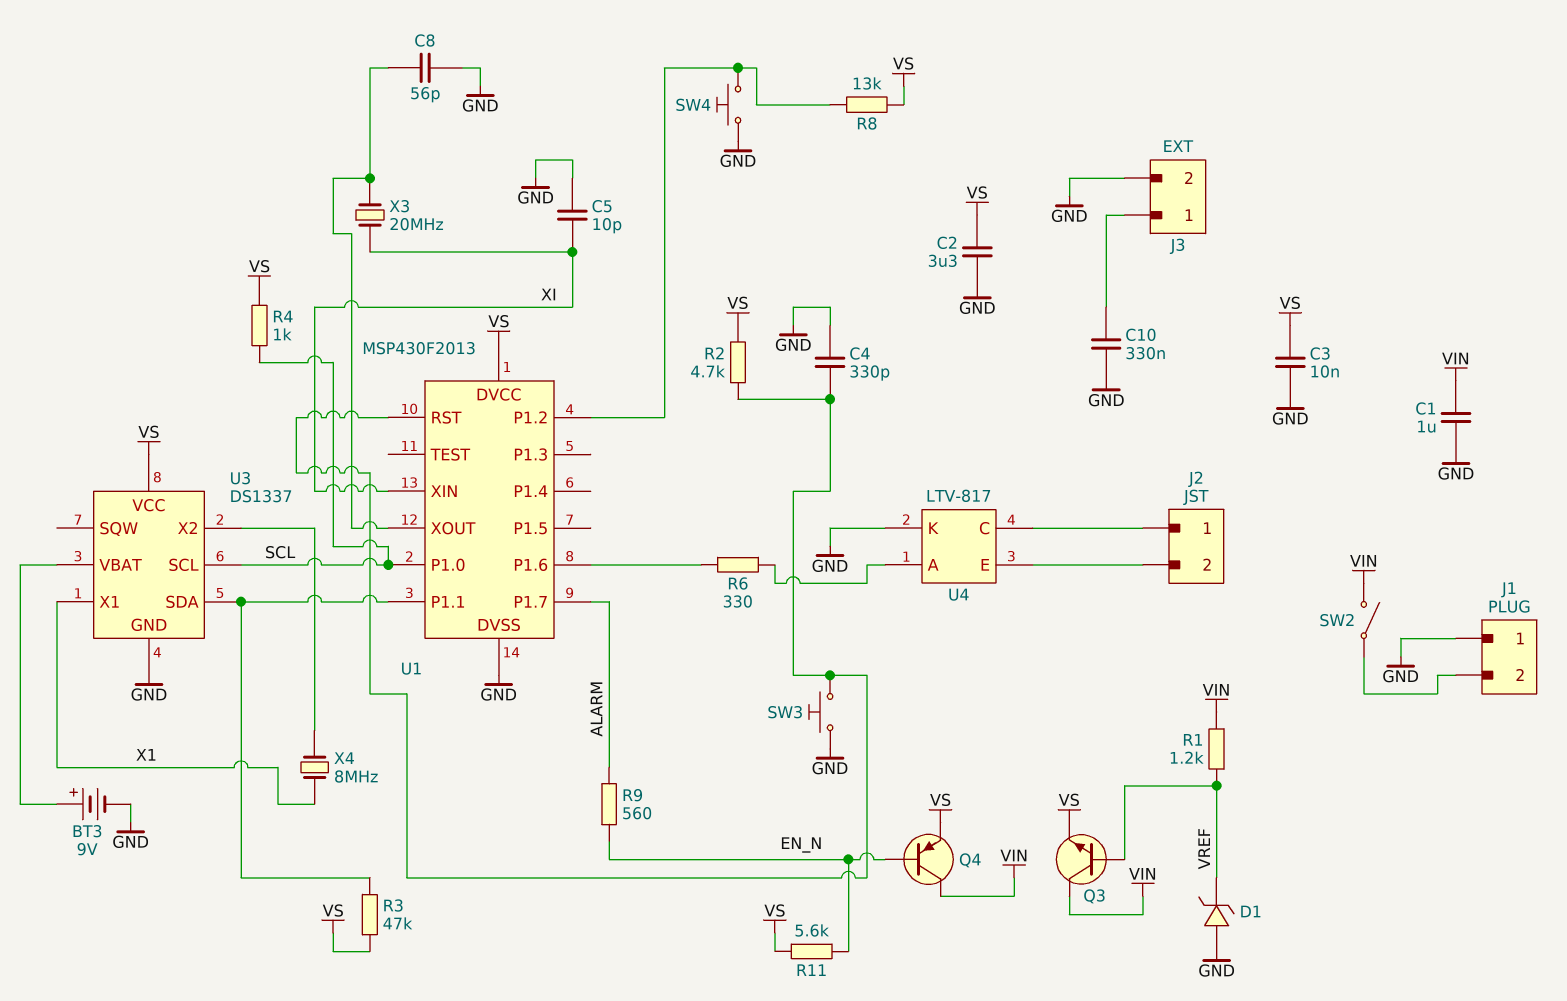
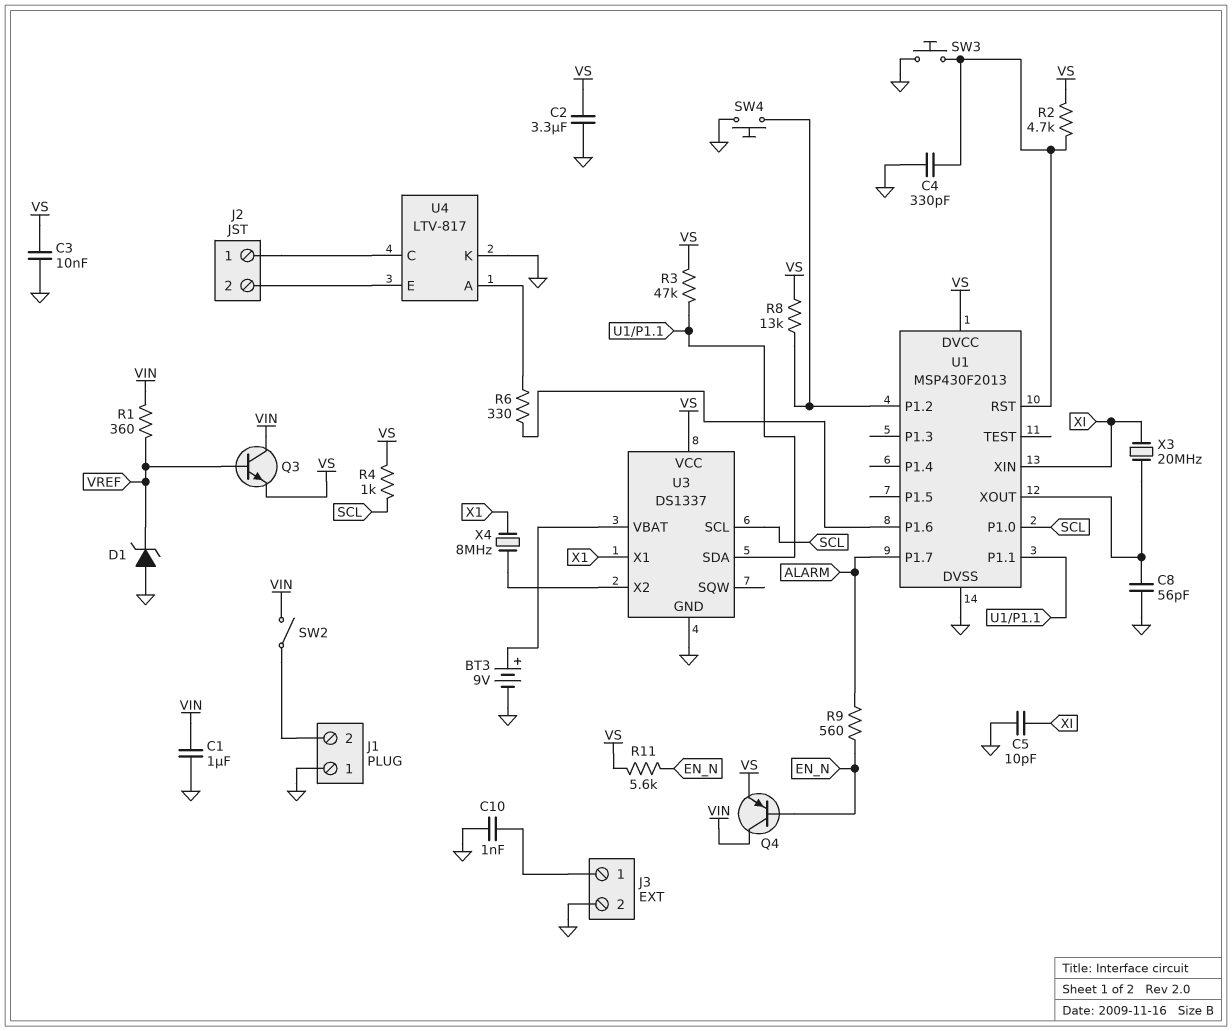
C10: 330nF (GND, J3/1) -> 1nF (GND, J3/1)
R1: 1.2k (VIN, VREF) -> 360 (VIN, VREF)

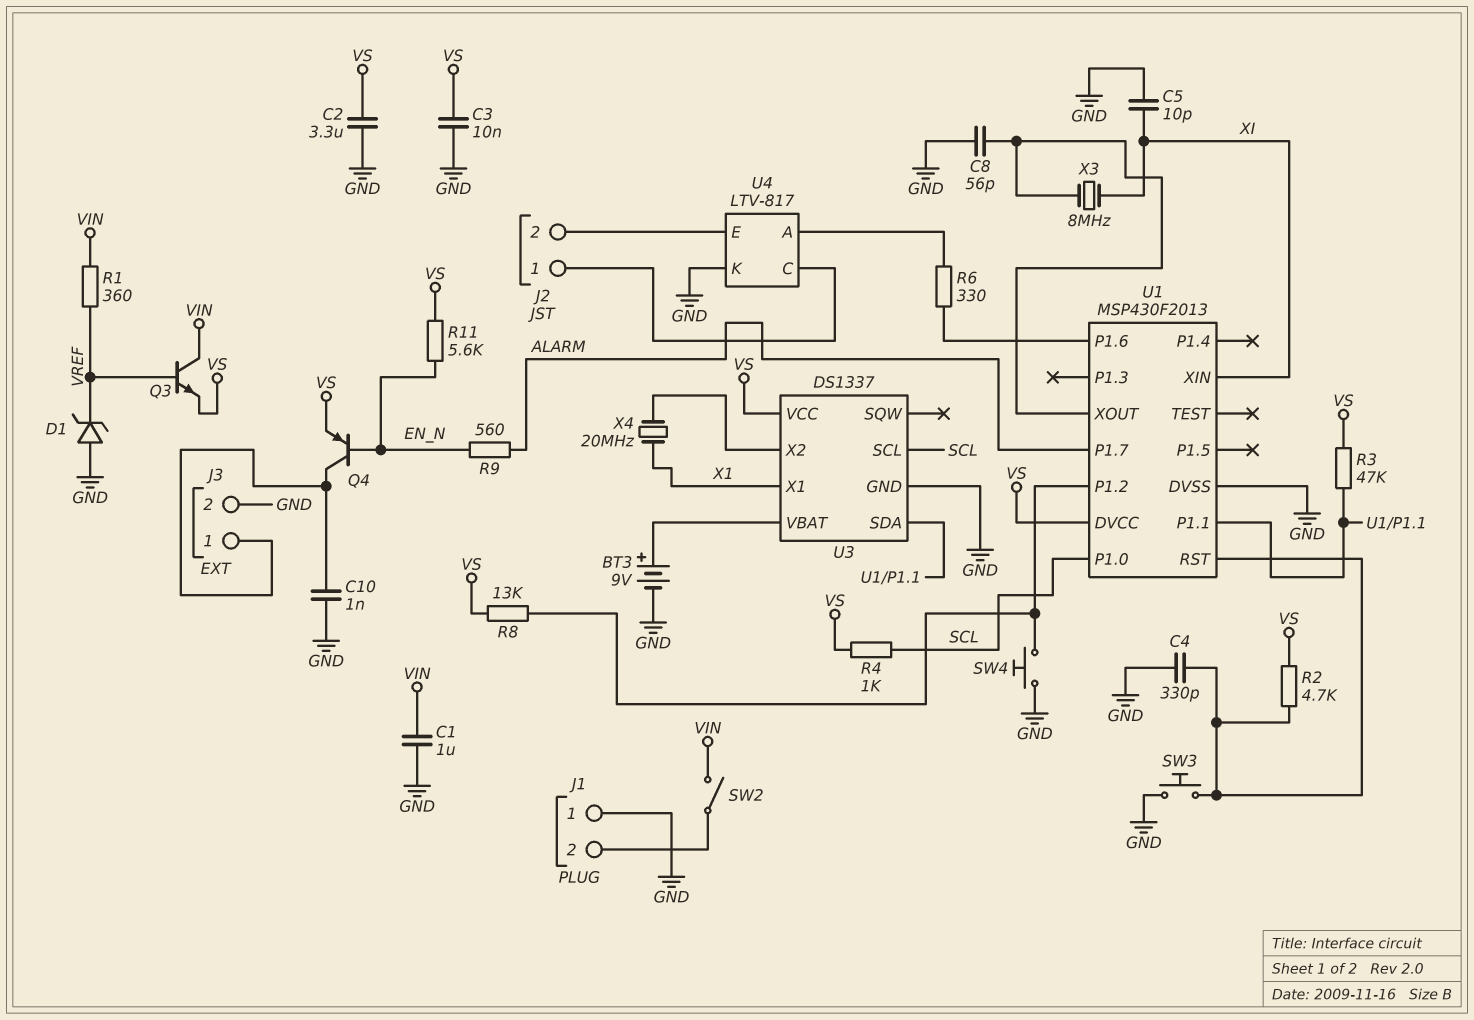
Q4: PNP (B EN_N, C VIN, E VS) -> PNP (B EN_N, C J3/1, E VS)
X3: 20MHz (U1/XOUT, XI) -> 8MHz (U1/XOUT, XI)
X4: 8MHz (U3/X2, X1) -> 20MHz (U3/X2, X1)

